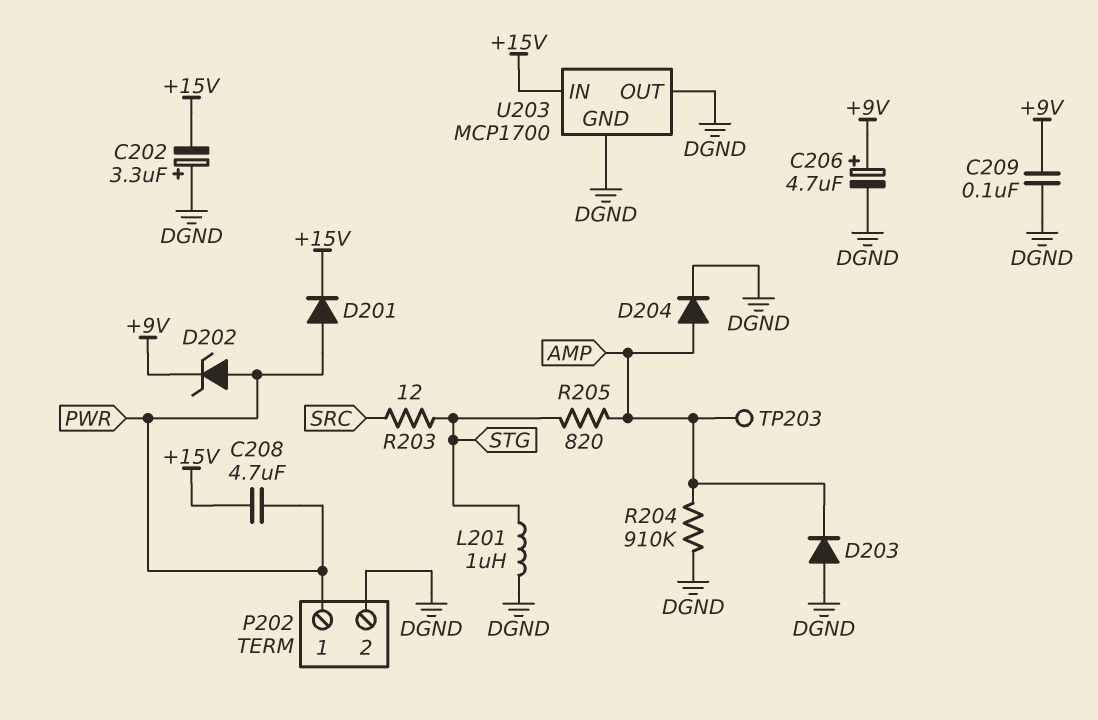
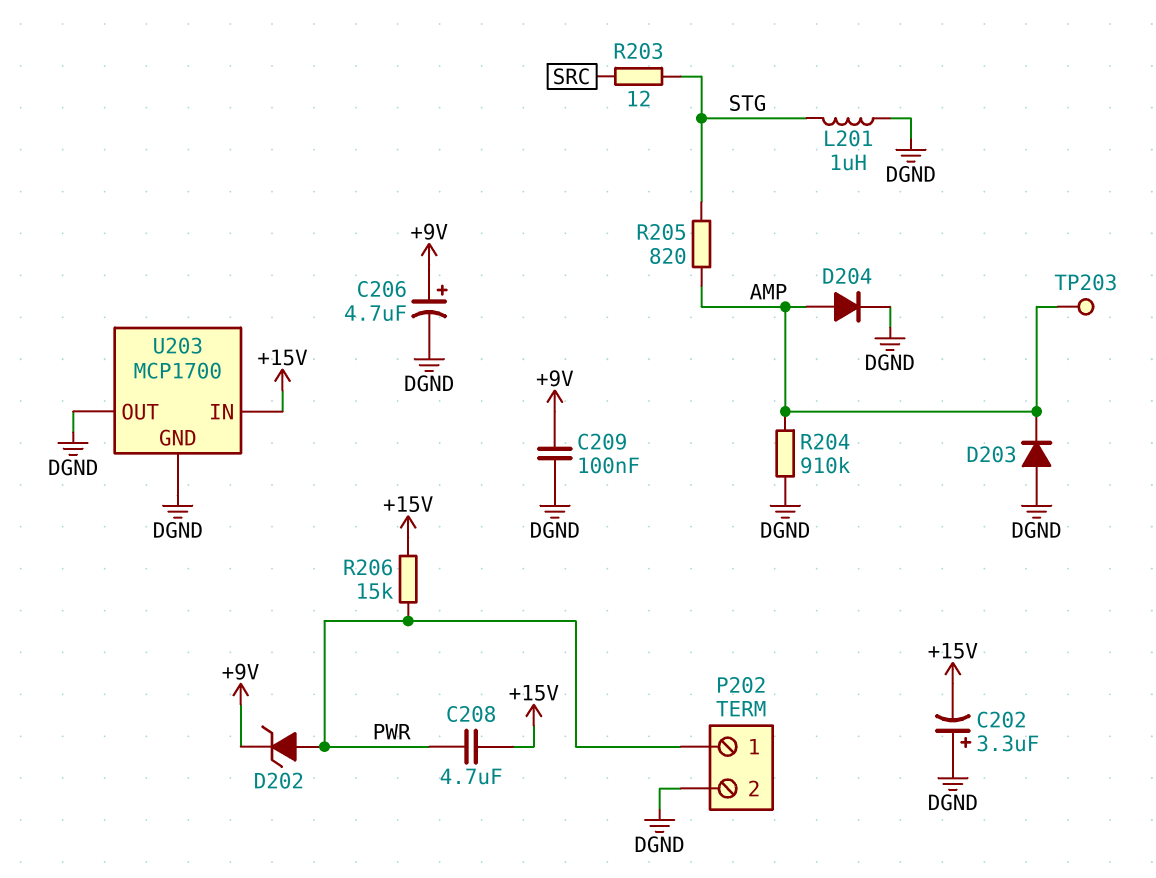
D201: diode (A PWR, K +15V) -> none
R206: none -> 15k (+15V, PWR)

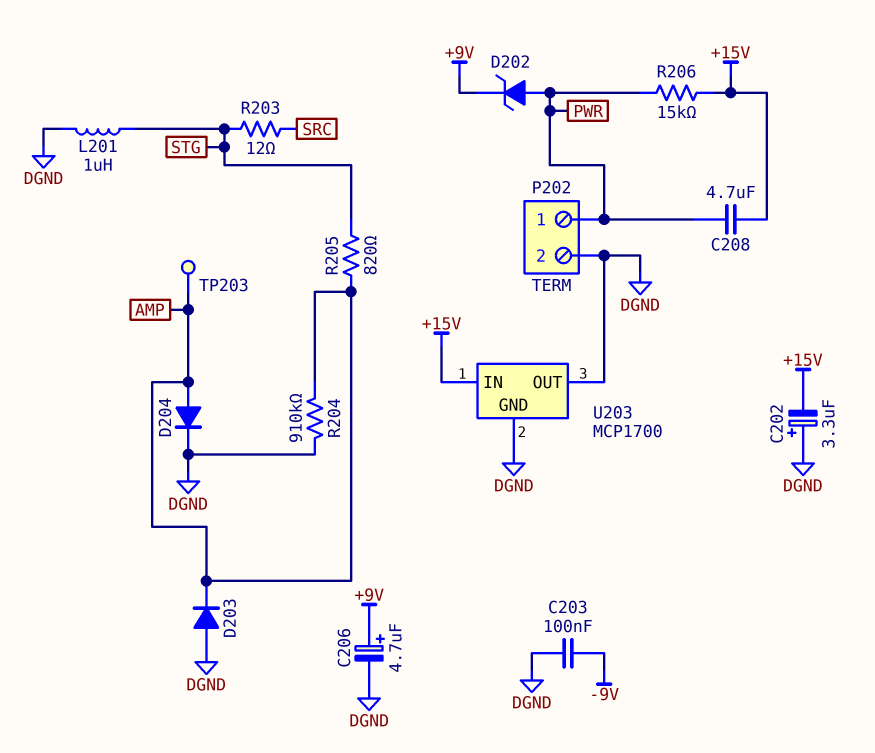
C203: none -> 100nF (-9V, DGND)
C209: 100nF (+9V, DGND) -> none

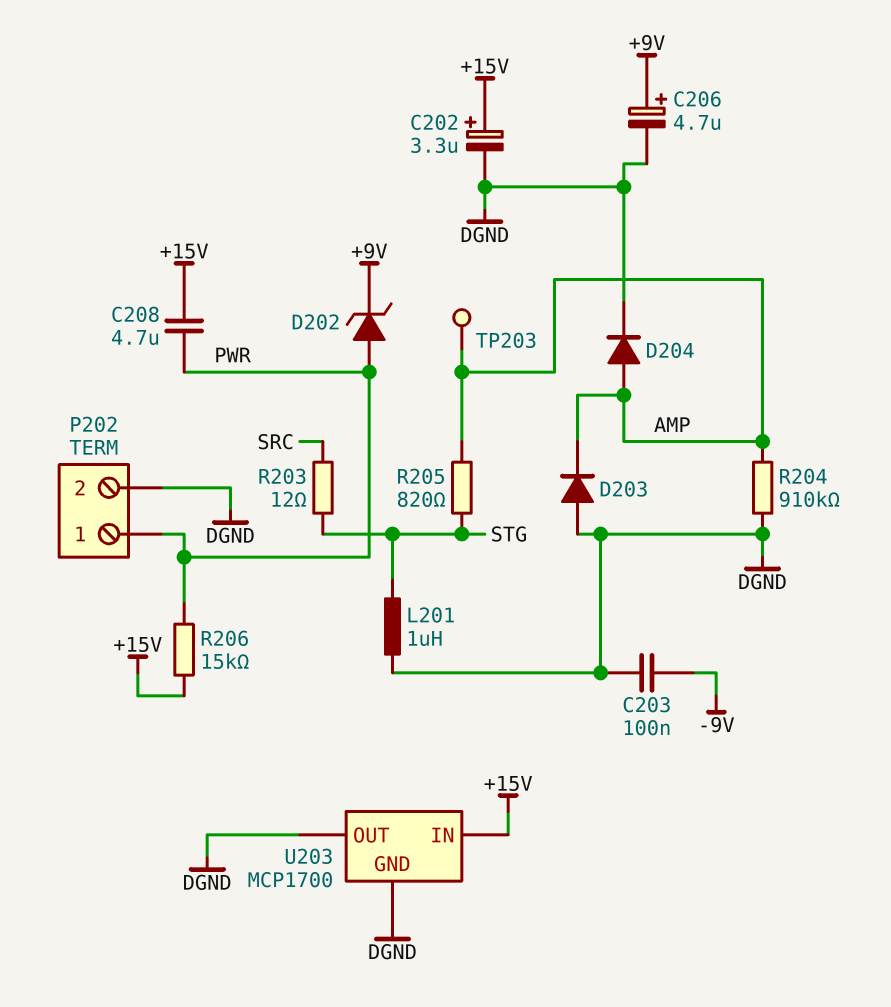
C202: 3.3uF (plus DGND, minus +15V) -> 3.3uF (plus +15V, minus DGND)

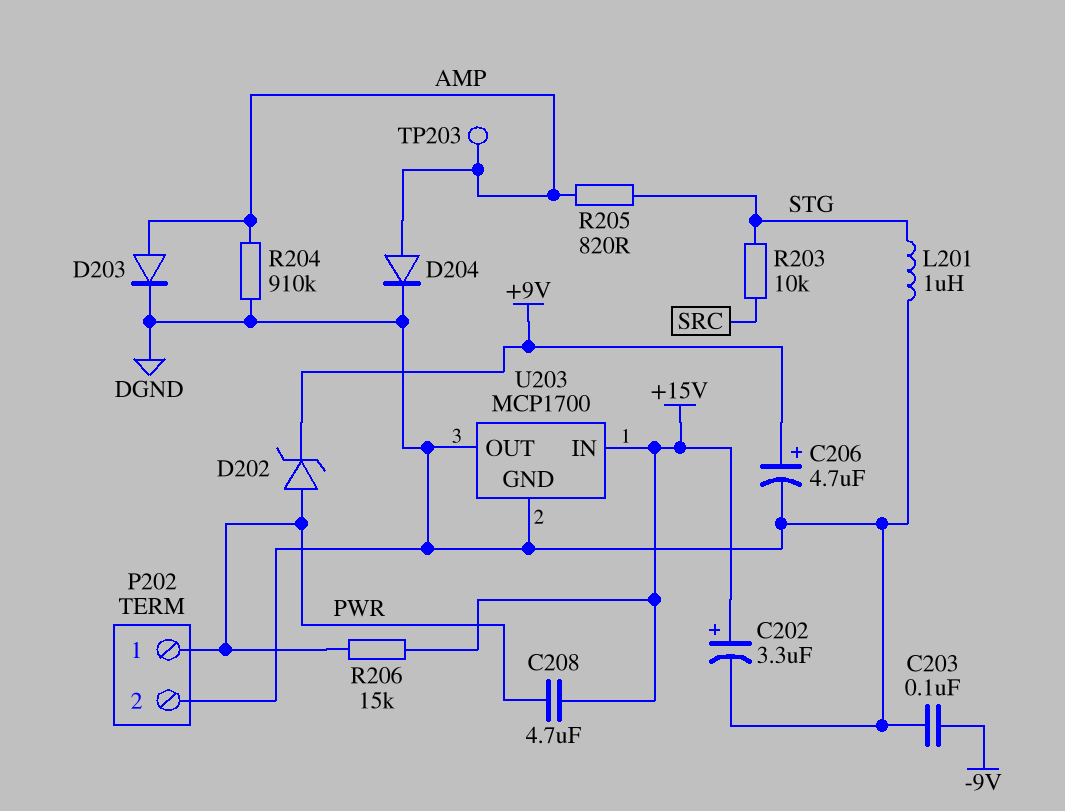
D203: diode (A DGND, K AMP) -> diode (A AMP, K DGND)
R203: 12 (SRC, STG) -> 10k (SRC, STG)

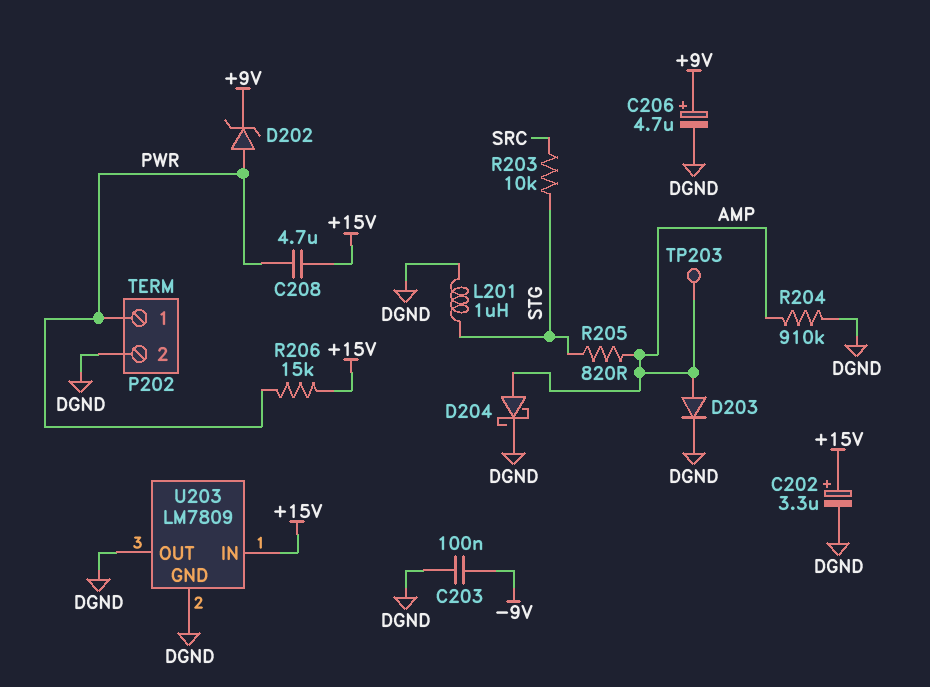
D204: diode (A AMP, K DGND) -> schottky (A AMP, K DGND)
U203: MCP1700 -> LM7809

